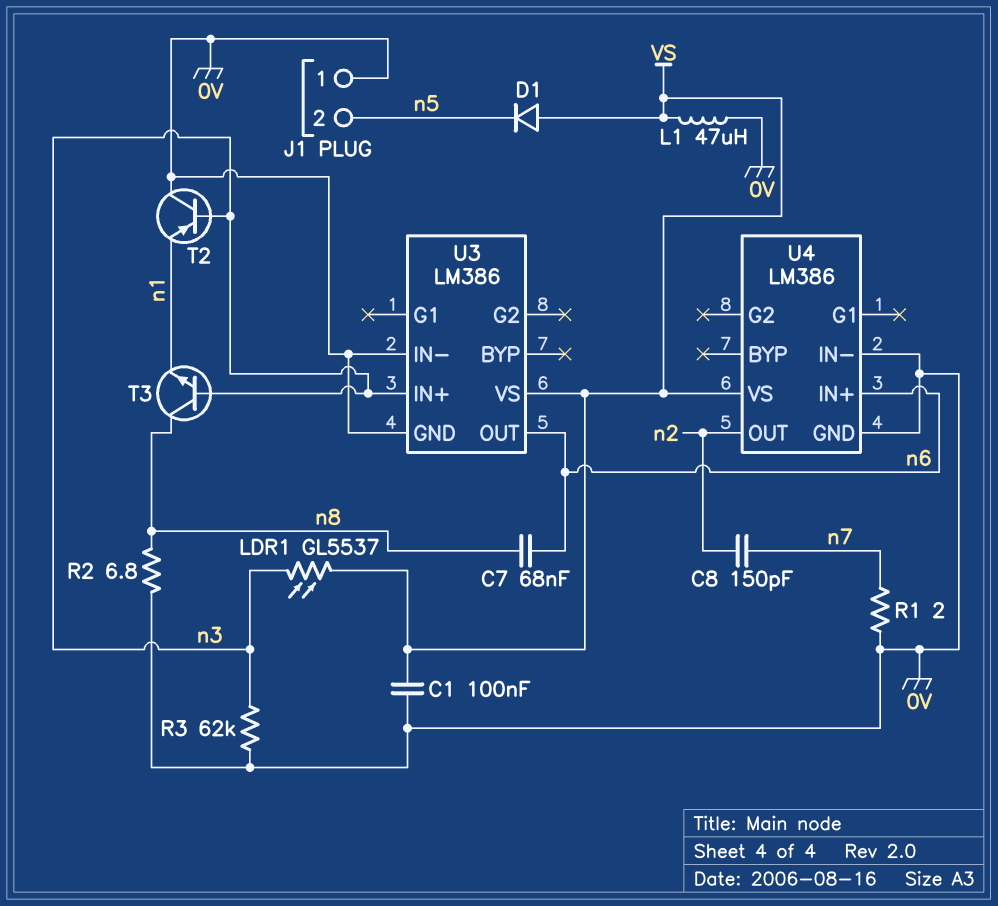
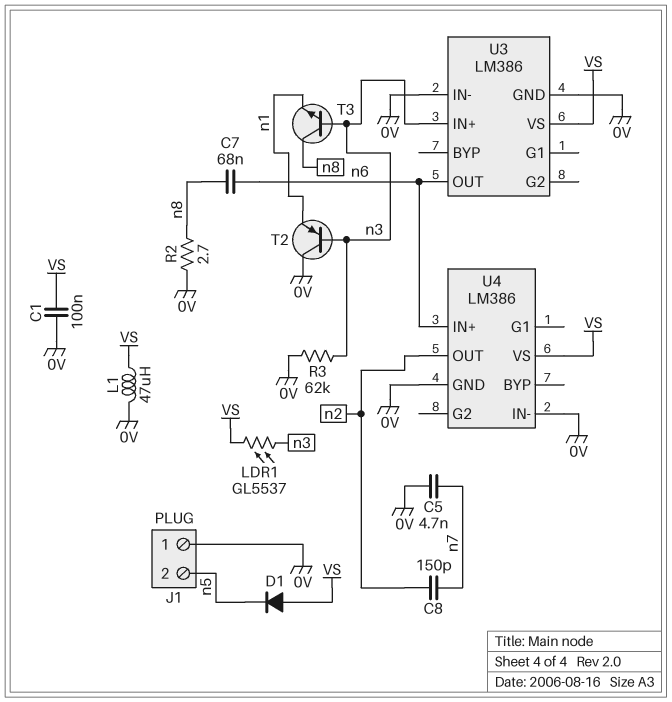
C5: none -> 4.7nF (0V, n7)
R1: 2 (0V, n7) -> none
R2: 6.8 (0V, n8) -> 2.7 (0V, n8)

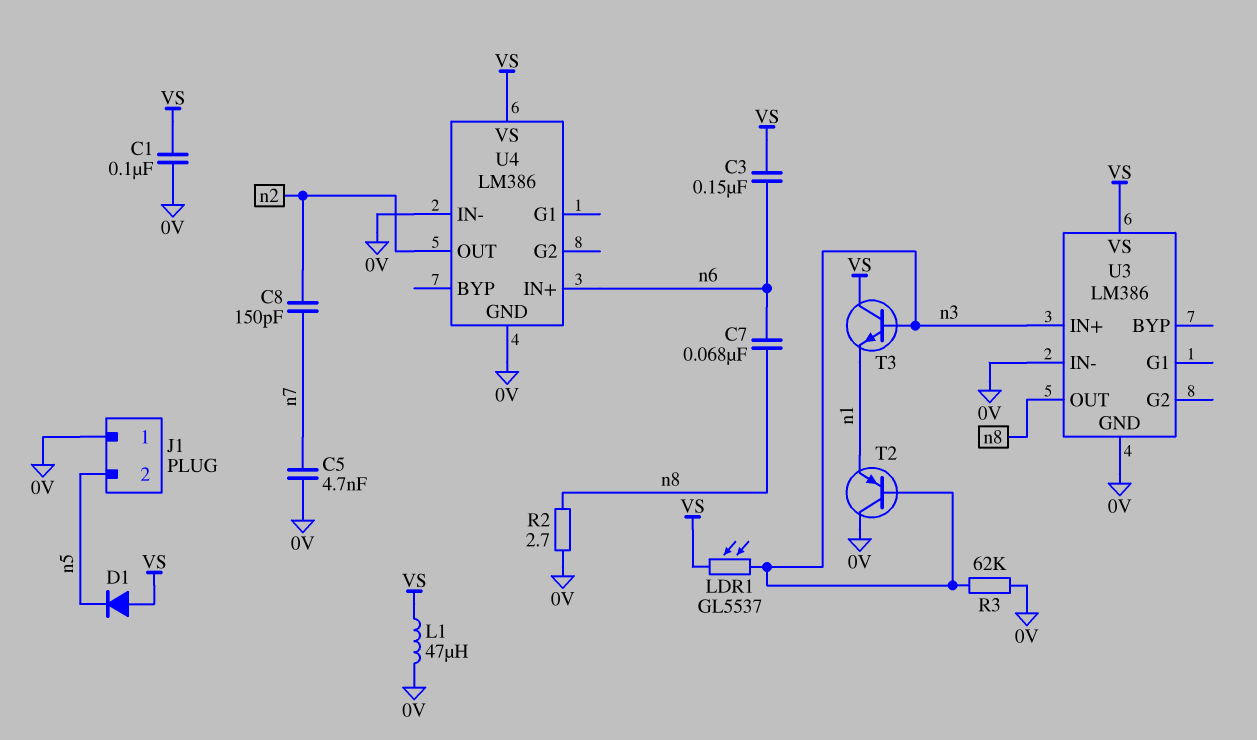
C3: none -> 150nF (VS, n6)
T3: NPN (B n3, C n8, E n1) -> NPN (B n3, C VS, E n1)
U3 pin OUT: n6 -> n8

